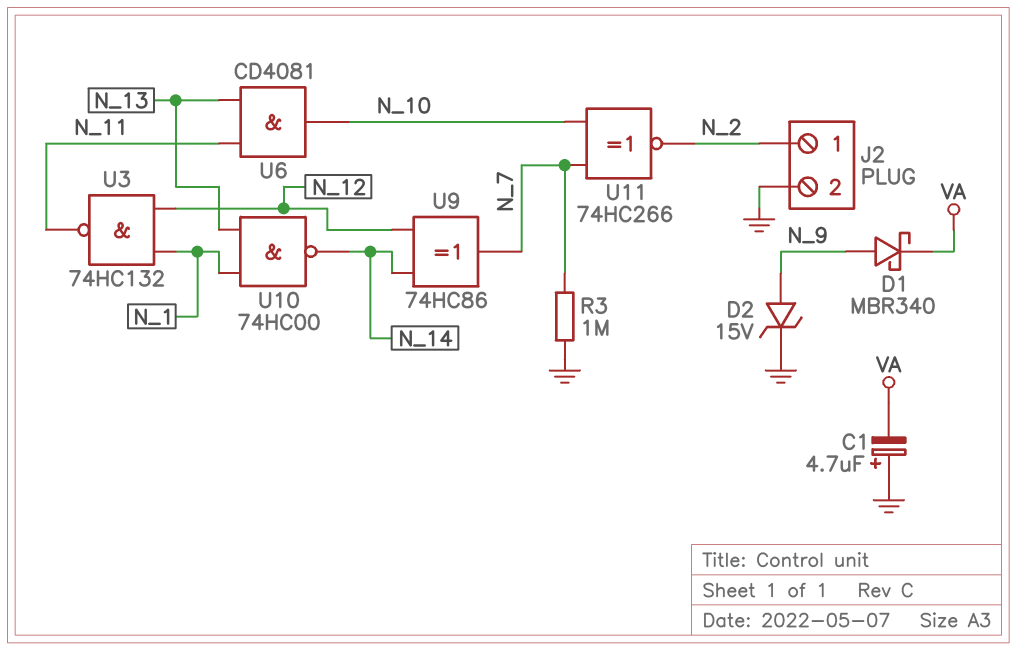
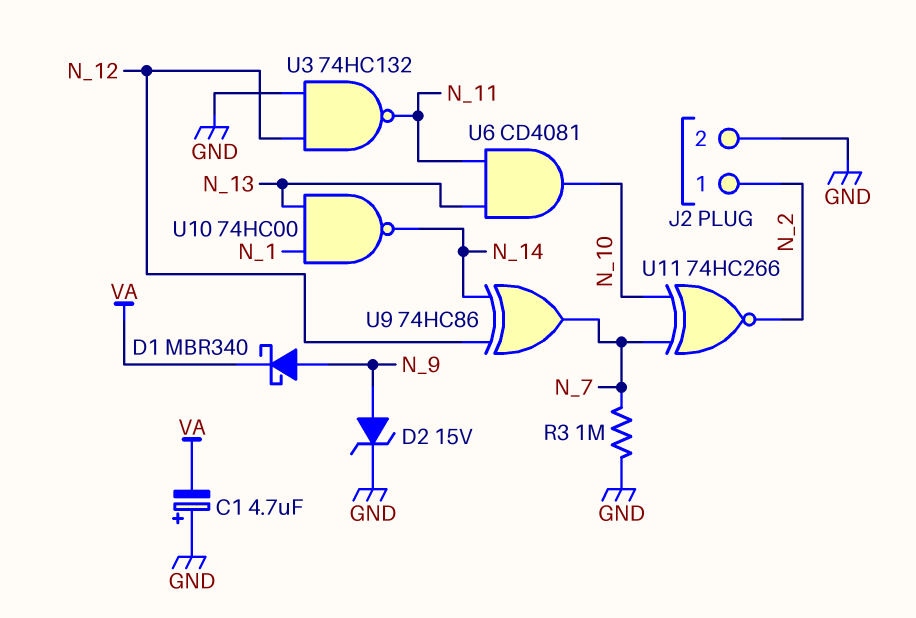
U3: NAND 74HC132 (in N_1, in N_12, out N_11) -> NAND 74HC132 (in GND, in N_12, out N_11)

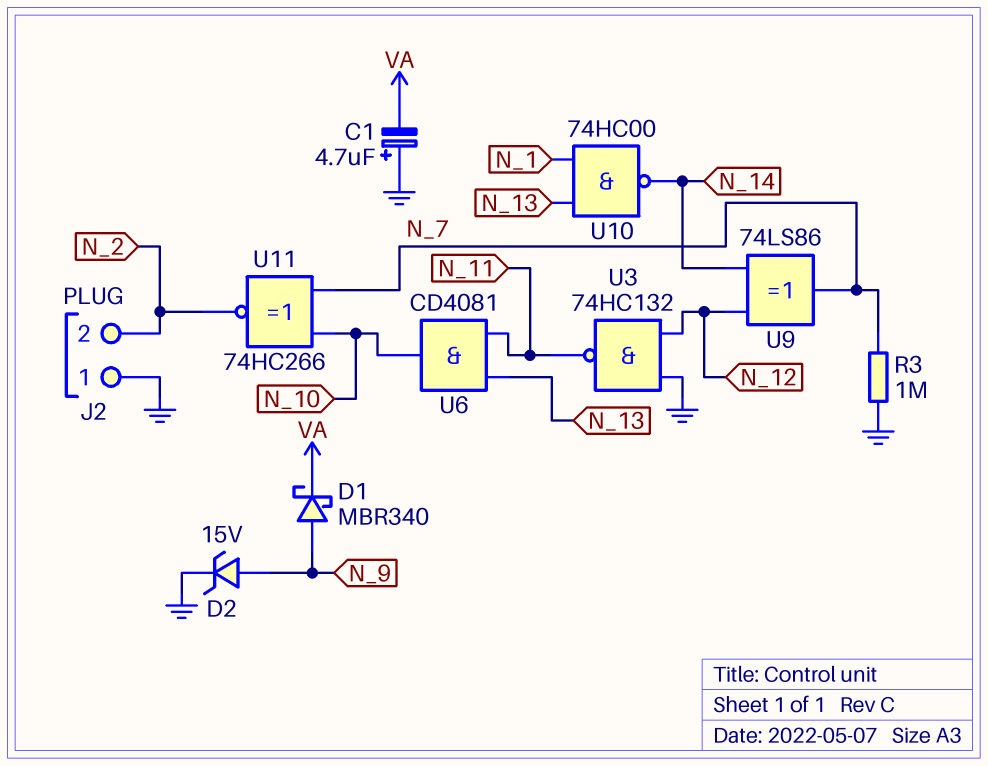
J2 pin 1: N_2 -> GND
J2 pin 2: GND -> N_2
U9: XOR 74HC86 (in N_12, in N_14, out N_7) -> XOR 74LS86 (in N_12, in N_14, out N_7)

